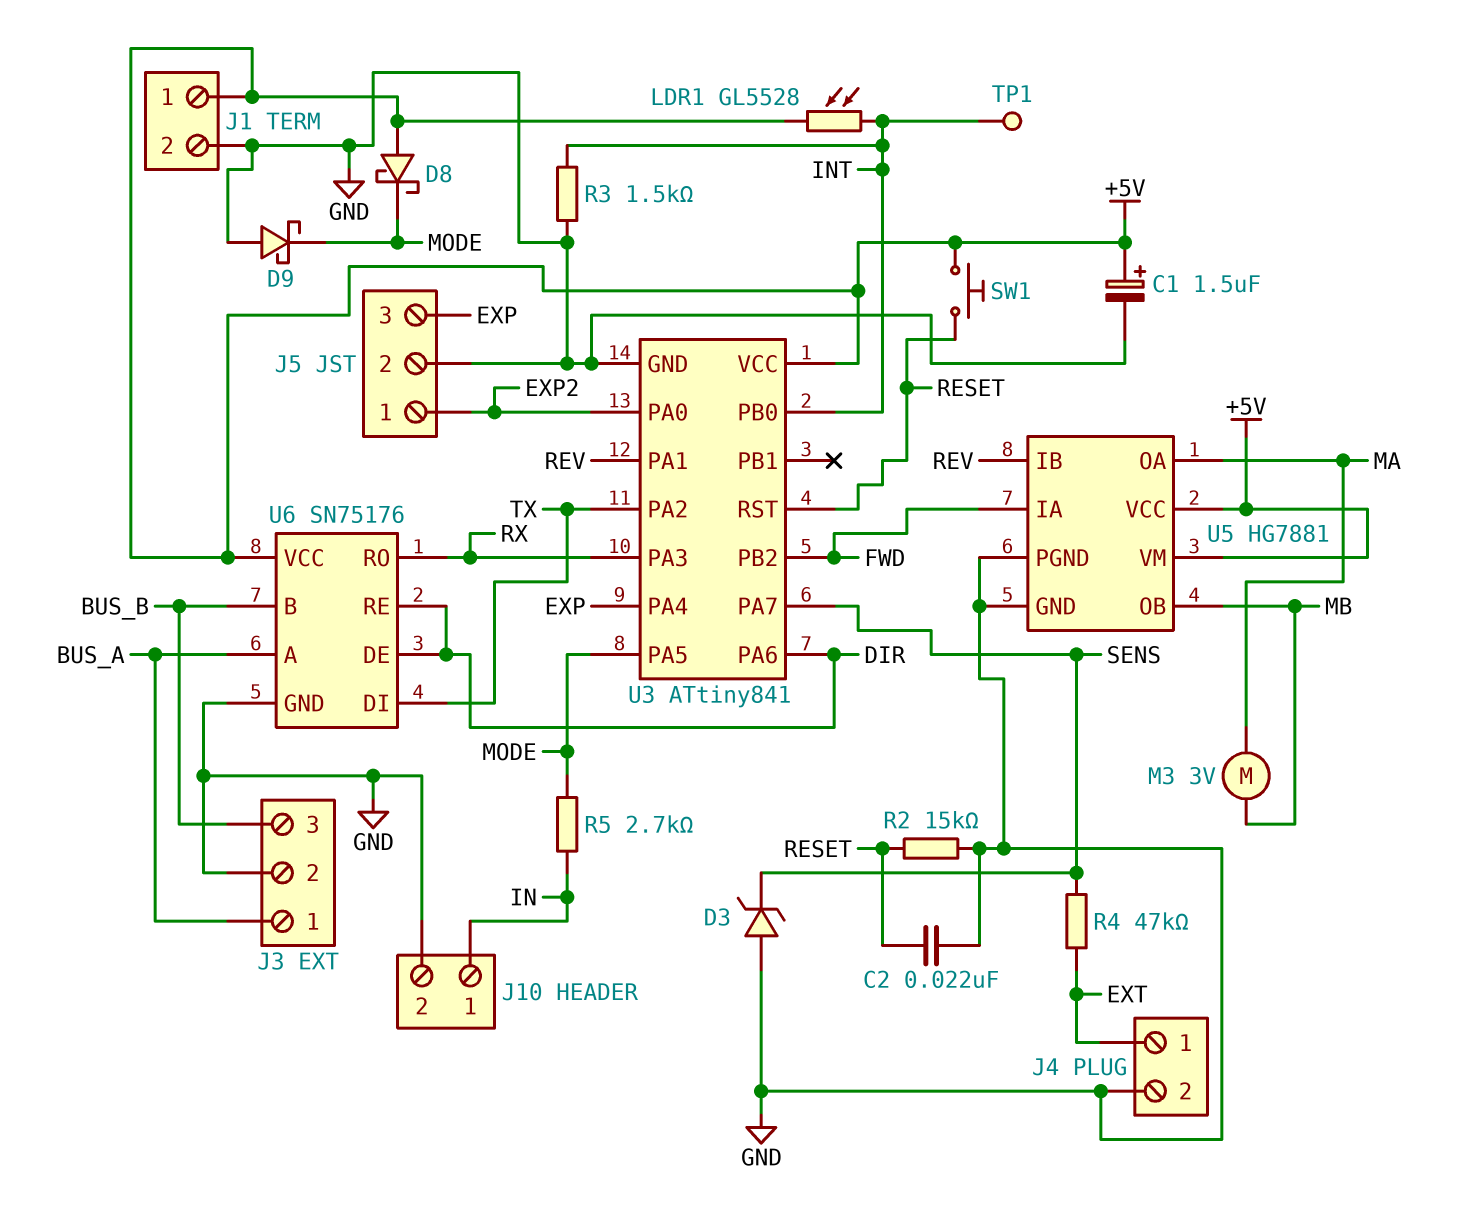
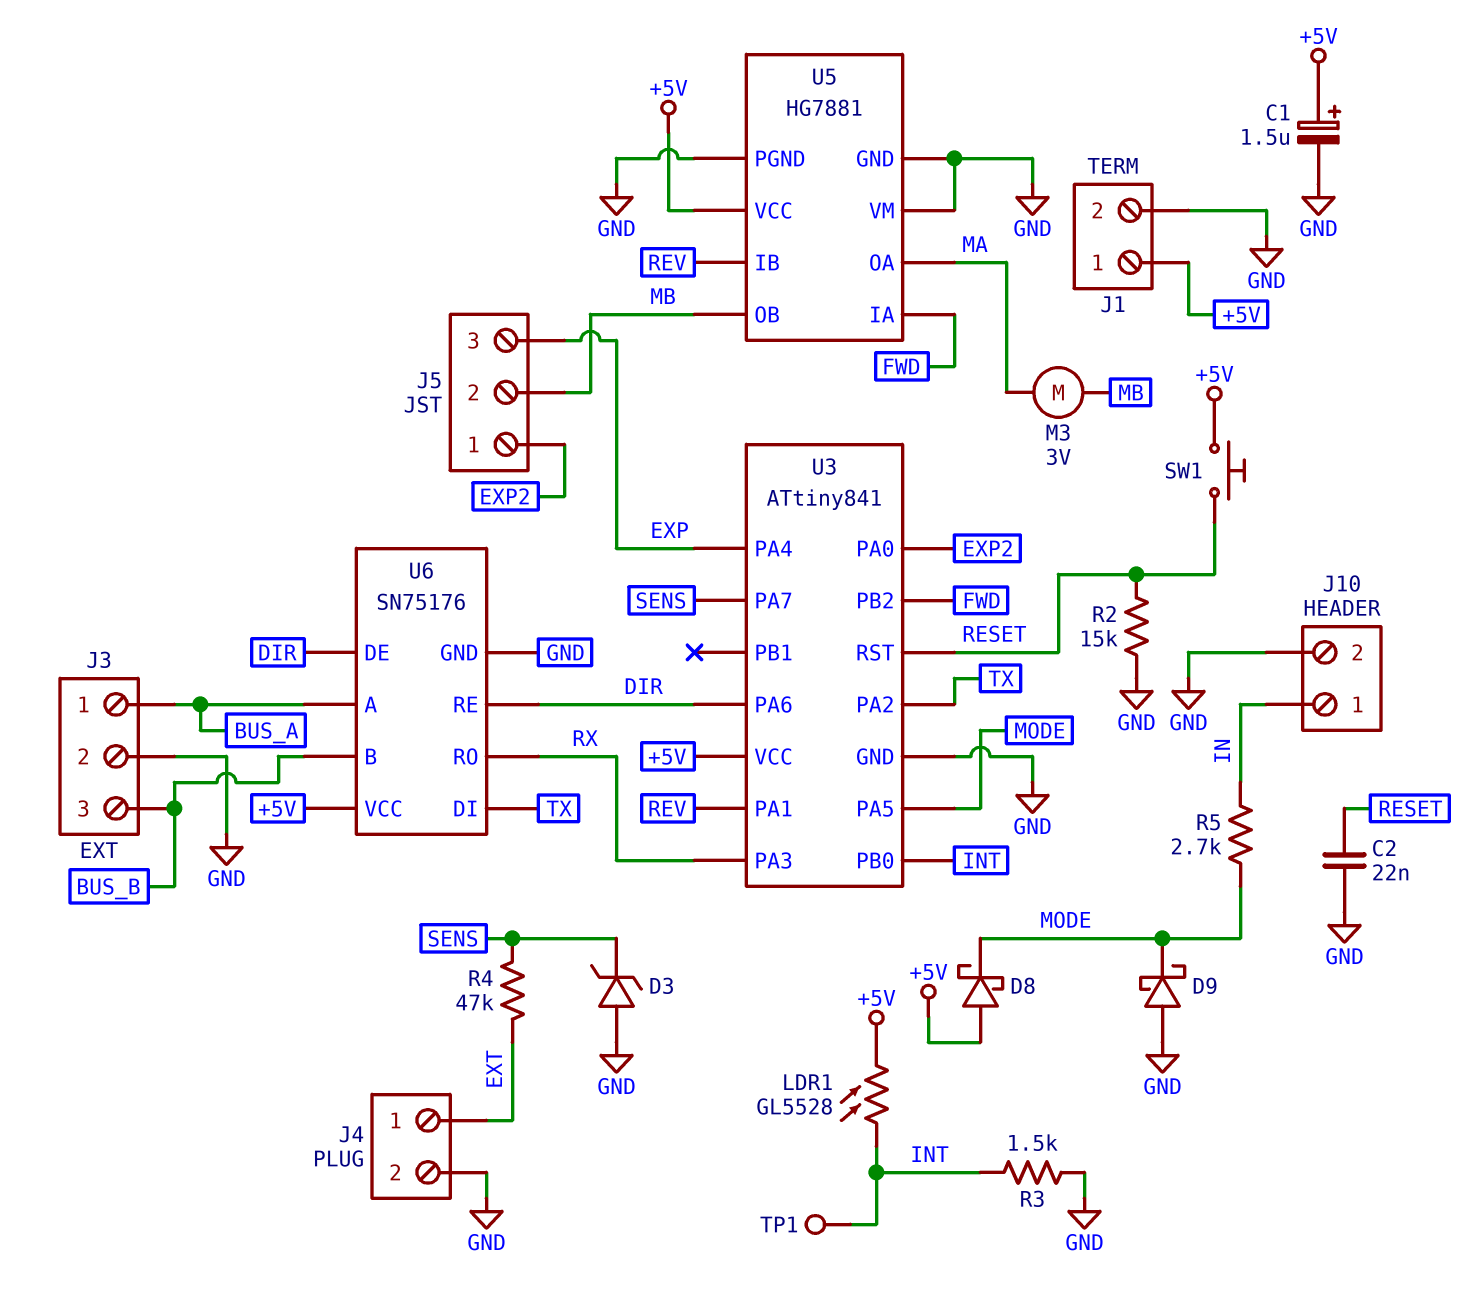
J5 pin 2: GND -> MB
U5 pin VM: +5V -> GND

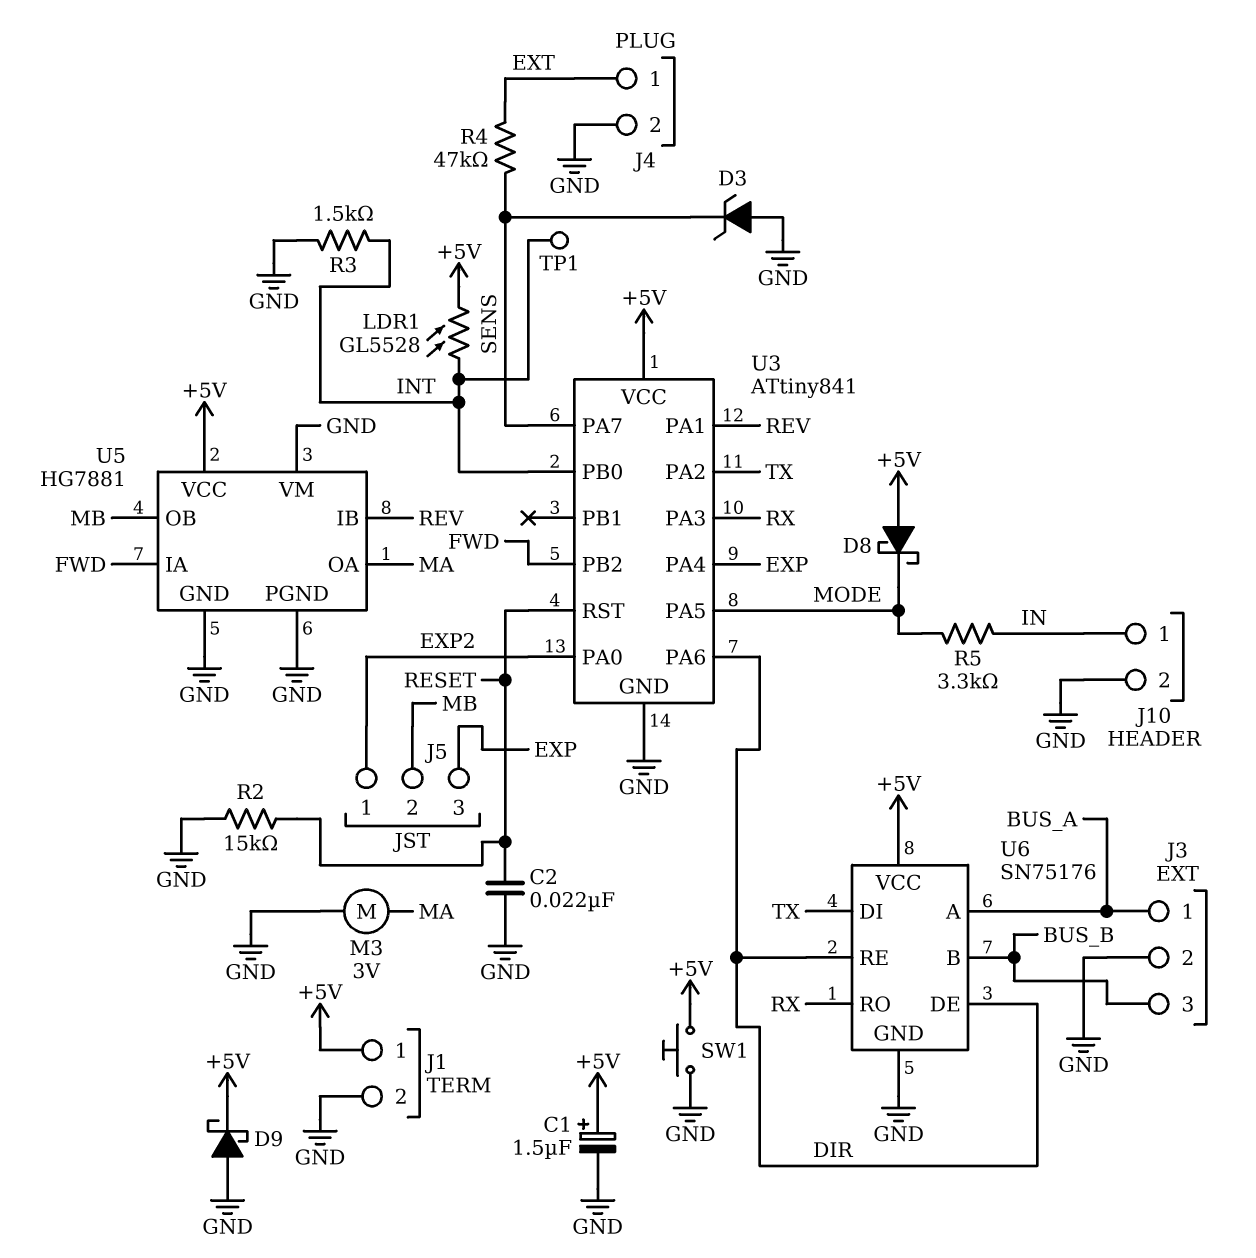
D9: schottky (A GND, K MODE) -> schottky (A GND, K +5V)
M3: motor 3V (MA, MB) -> motor 3V (GND, MA)
R5: 2.7k (IN, MODE) -> 3.3k (IN, MODE)
SW1: button (+5V, RESET) -> button (+5V, GND)

